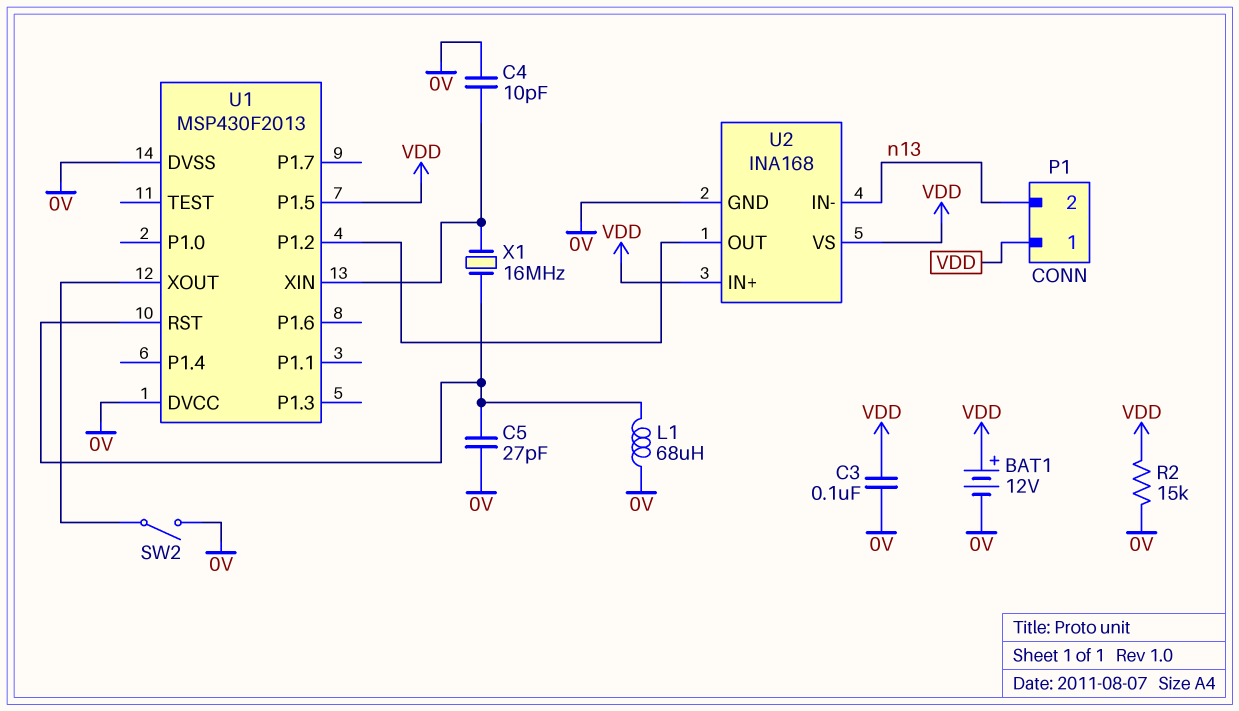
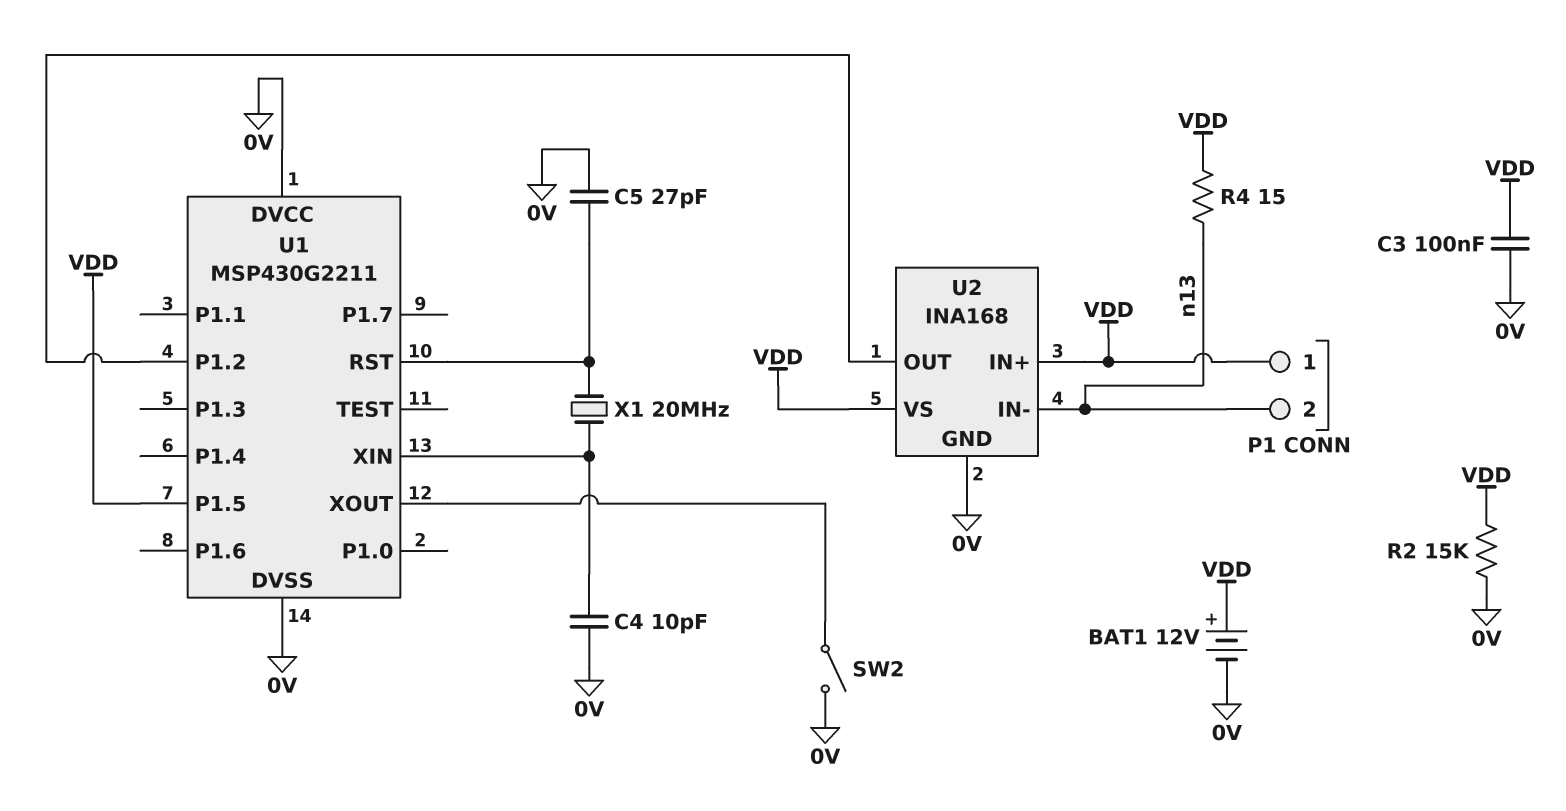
L1: 68uH (0V, U1/RST) -> none
R4: none -> 15 (VDD, n13)
U1: MSP430F2013 -> MSP430G2211
X1: 16MHz (U1/RST, U1/XIN) -> 20MHz (U1/RST, U1/XIN)

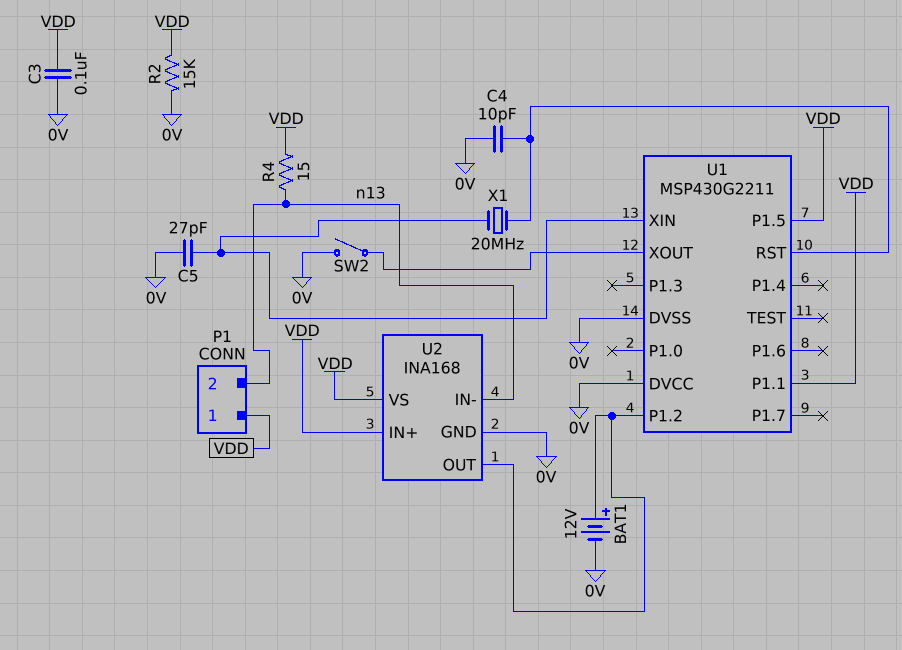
BAT1: 12V (plus VDD, minus 0V) -> 12V (plus U1/P1.2, minus 0V)
C4: 10pF (0V, U1/XIN) -> 10pF (0V, U1/RST)
C5: 27pF (0V, U1/RST) -> 27pF (0V, U1/XIN)
U1 pin P1.1: none -> VDD

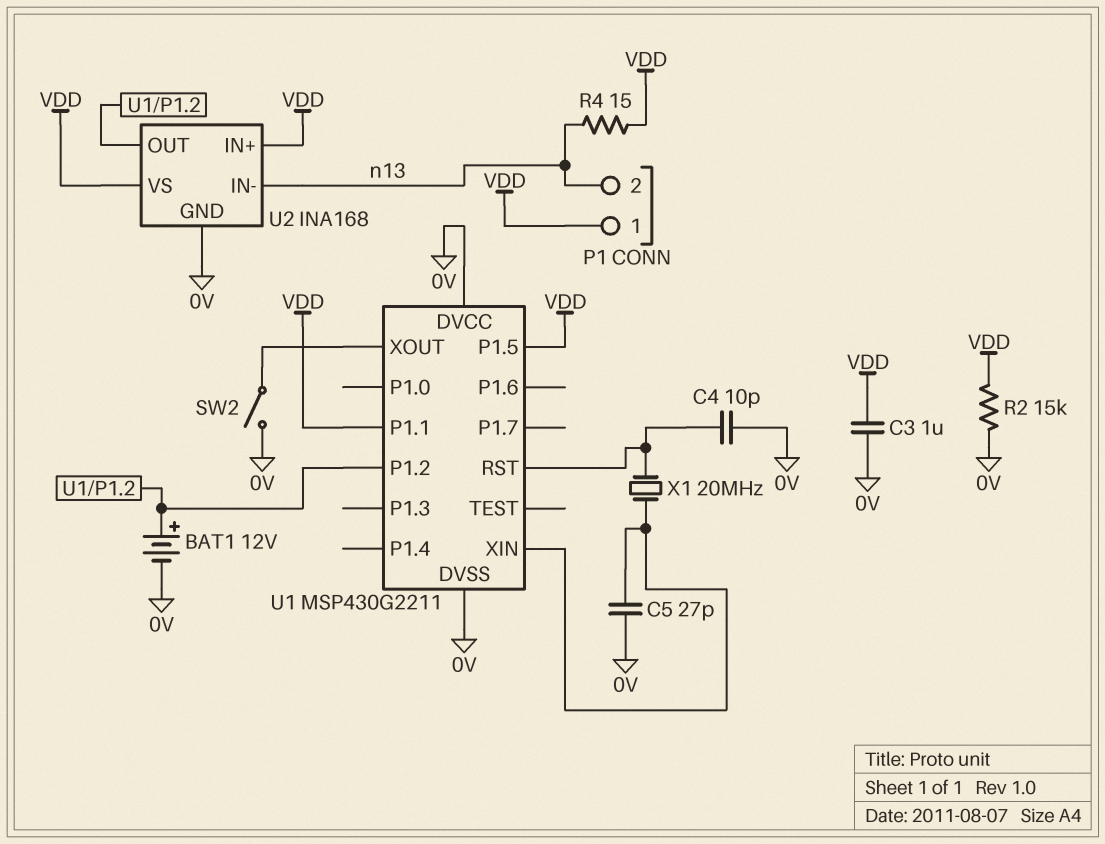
C3: 100nF (0V, VDD) -> 1uF (0V, VDD)

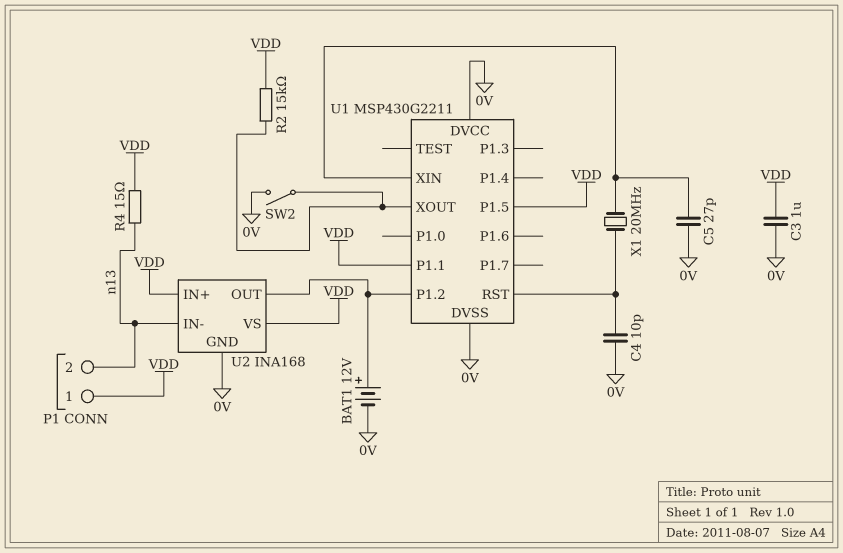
R2: 15k (0V, VDD) -> 15k (U1/XOUT, VDD)

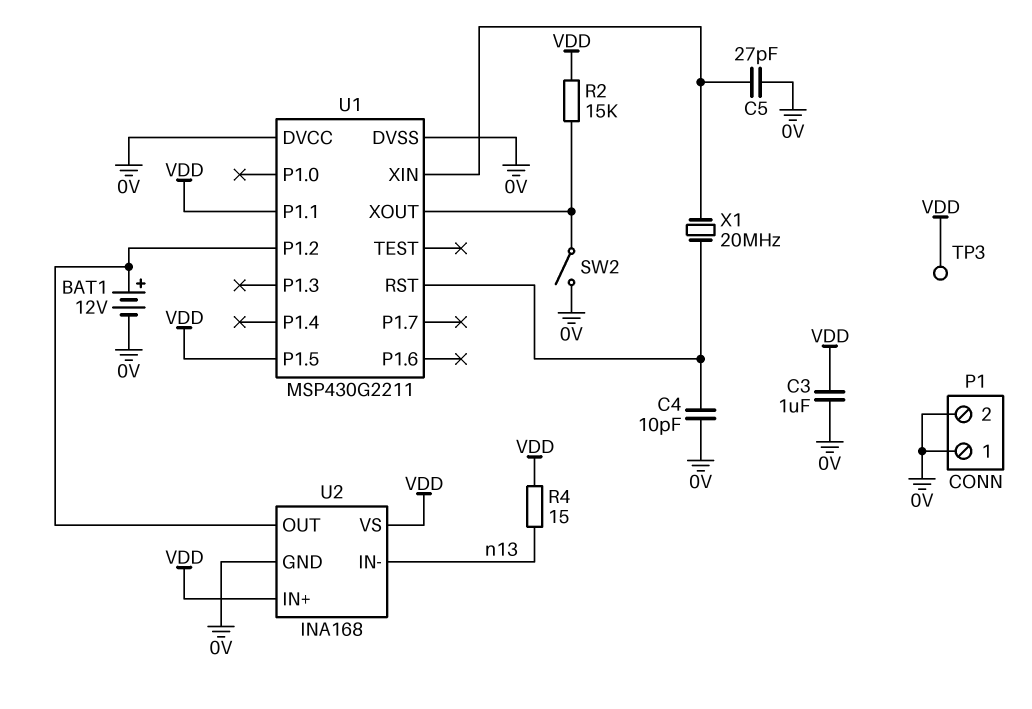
P1 pin 1: VDD -> 0V
P1 pin 2: n13 -> 0V
TP3: none -> test point (VDD)

